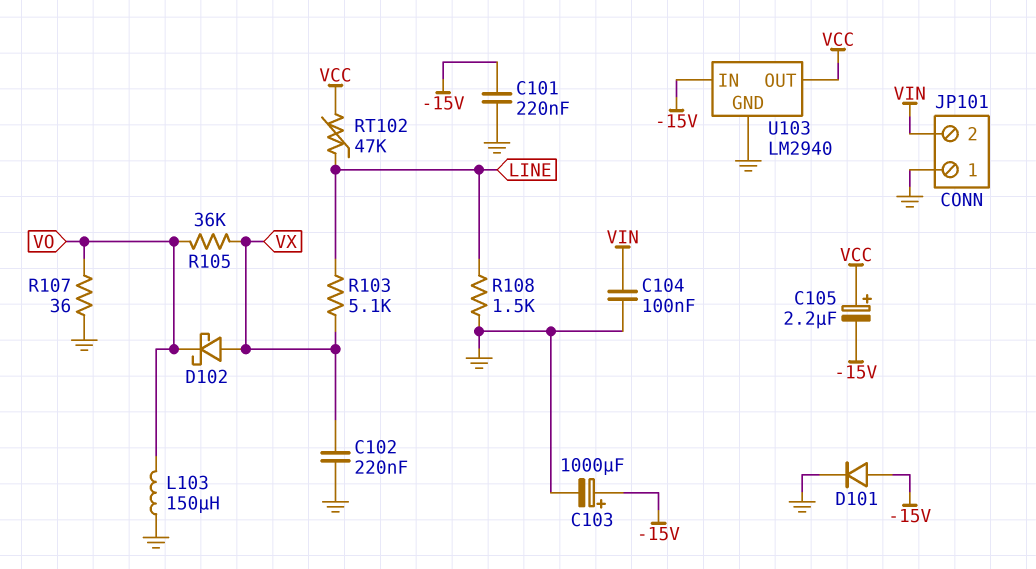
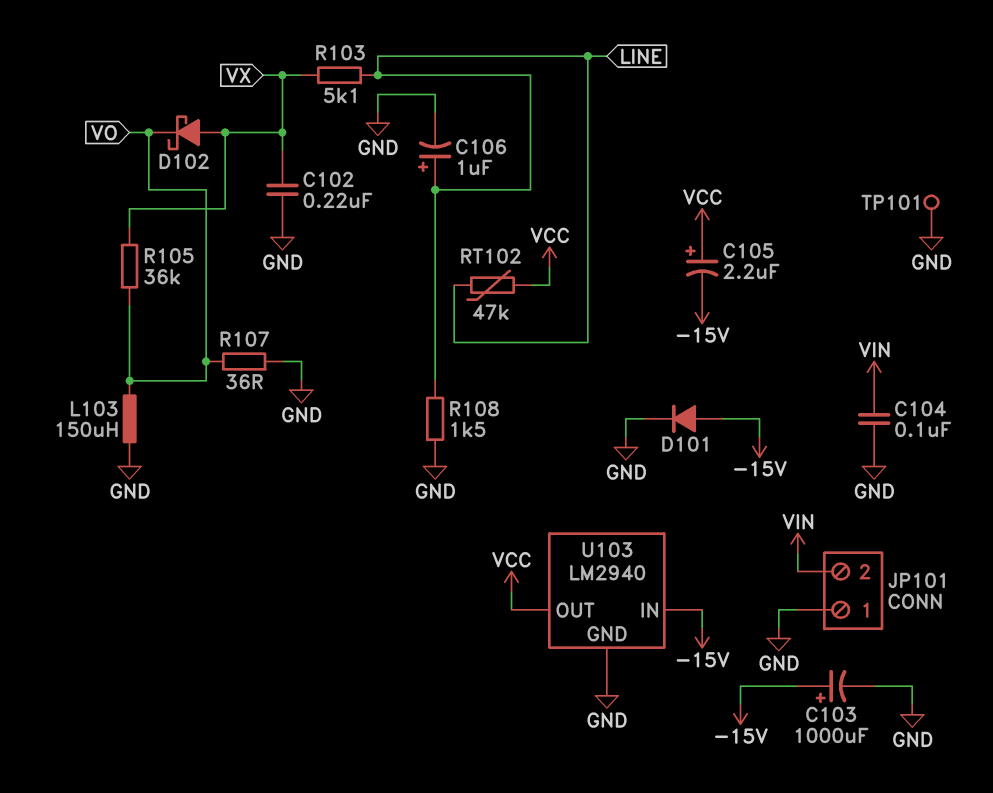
C101: 220nF (-15V, GND) -> none
C106: none -> 1uF (plus LINE, minus GND)
TP101: none -> test point (GND)

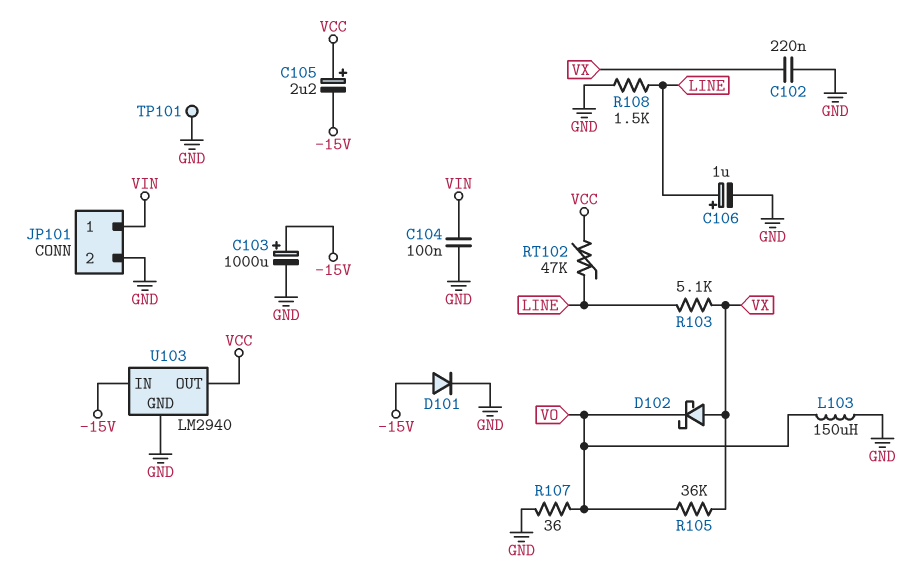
JP101 pin 1: GND -> VIN
JP101 pin 2: VIN -> GND

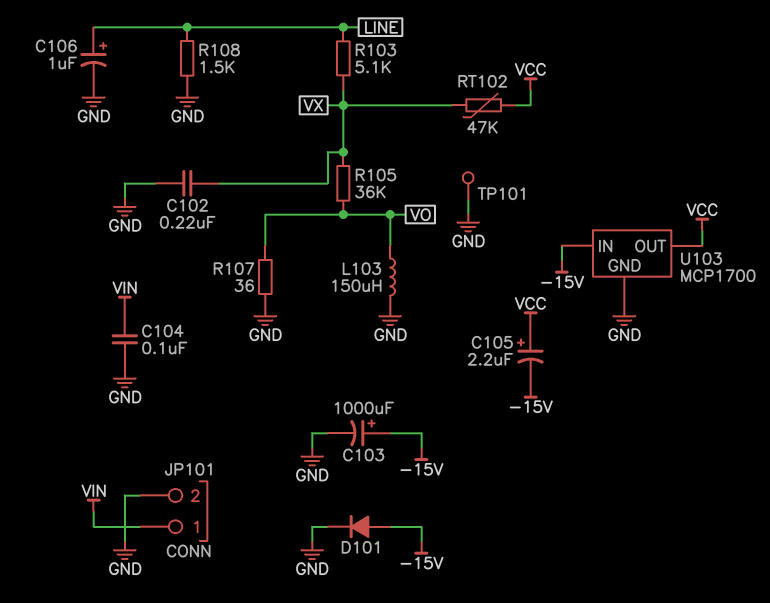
D102: schottky (A VX, K VO) -> none
RT102: 47k (LINE, VCC) -> 47k (VCC, VX)
U103: LM2940 -> MCP1700

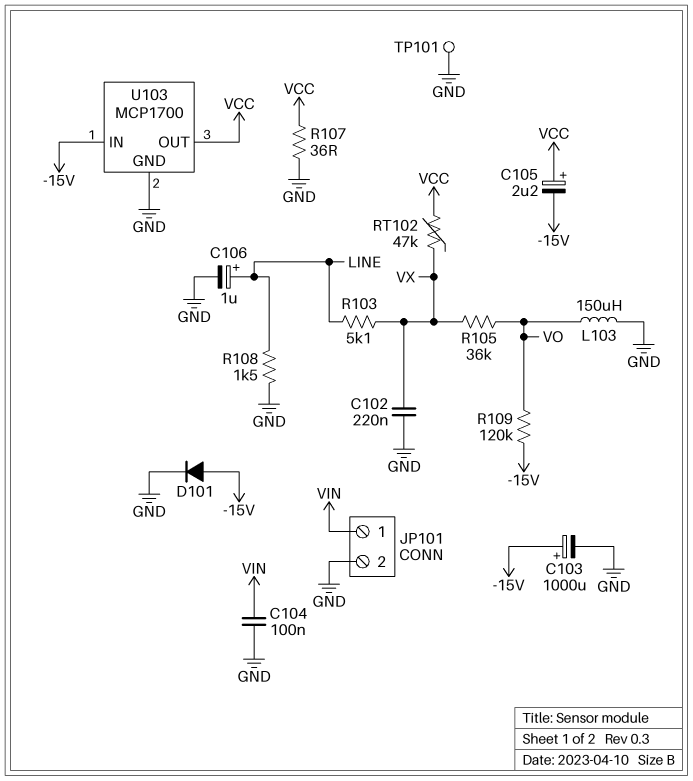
R107: 36 (GND, VO) -> 36 (GND, VCC)
R109: none -> 120k (-15V, VO)

